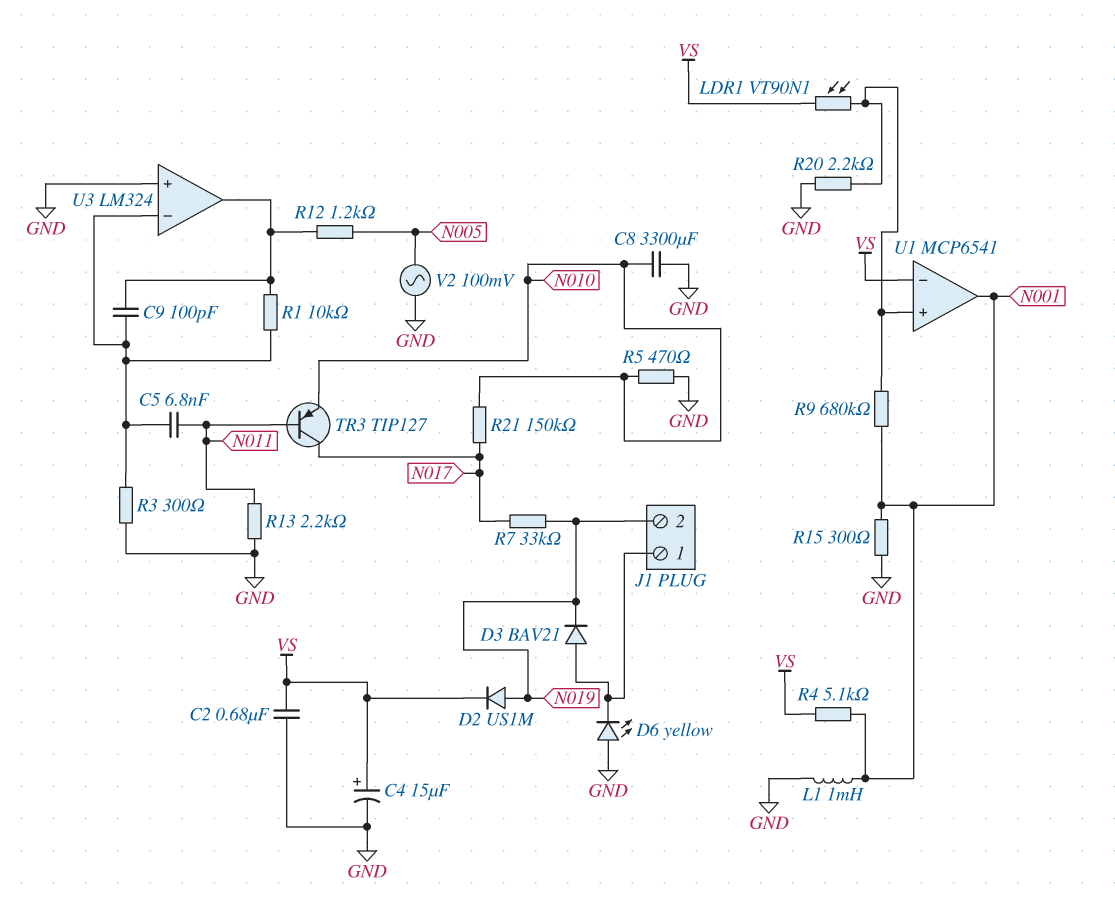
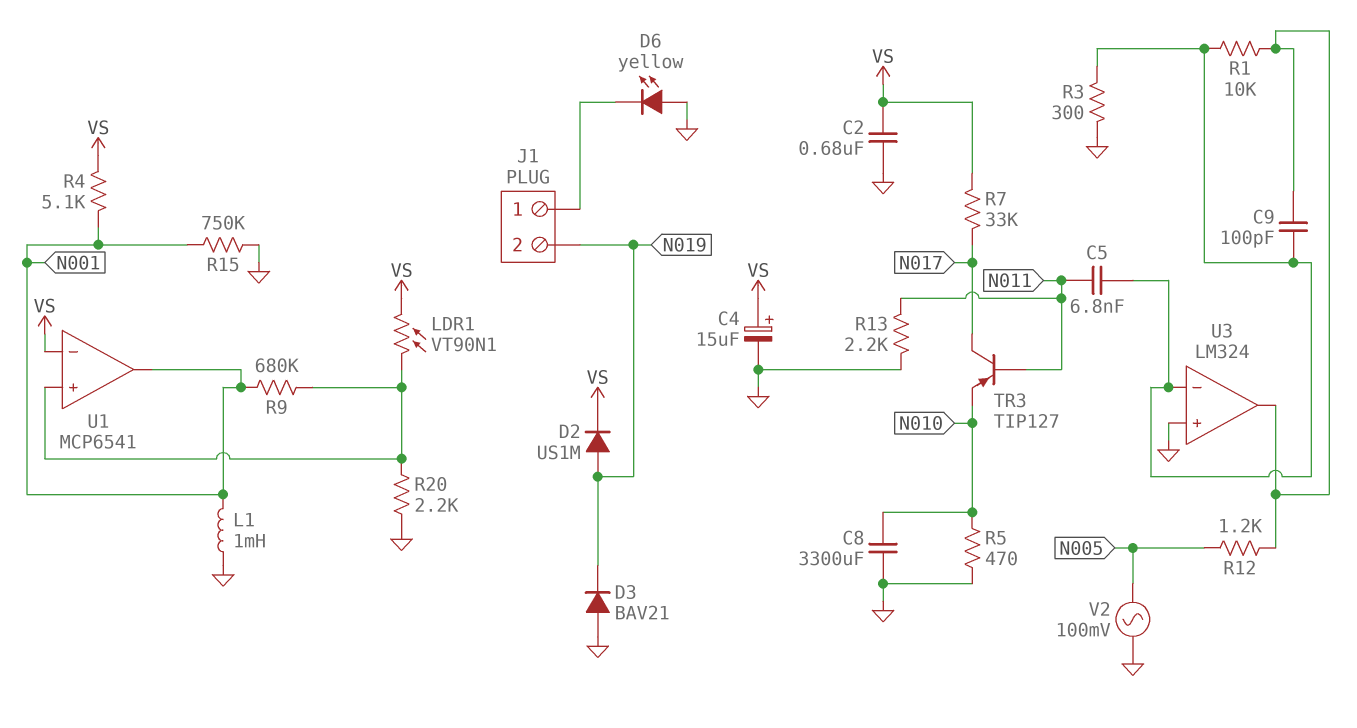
D3: diode BAV21 (A J1/1, K N019) -> diode BAV21 (A GND, K N019)
R7: 33k (N017, N019) -> 33k (N017, VS)
R15: 300 (GND, N001) -> 750k (GND, N001)
R21: 150k (N010, N017) -> none

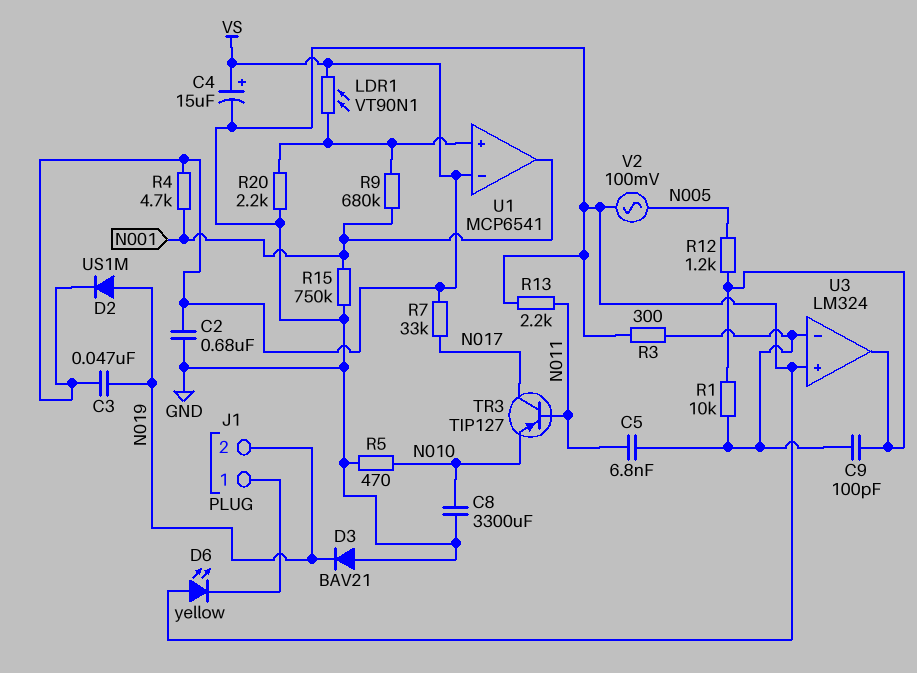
C3: none -> 47nF (N019, VS)
L1: 1mH (GND, N001) -> none
R4: 5.1k (N001, VS) -> 4.7k (N001, VS)

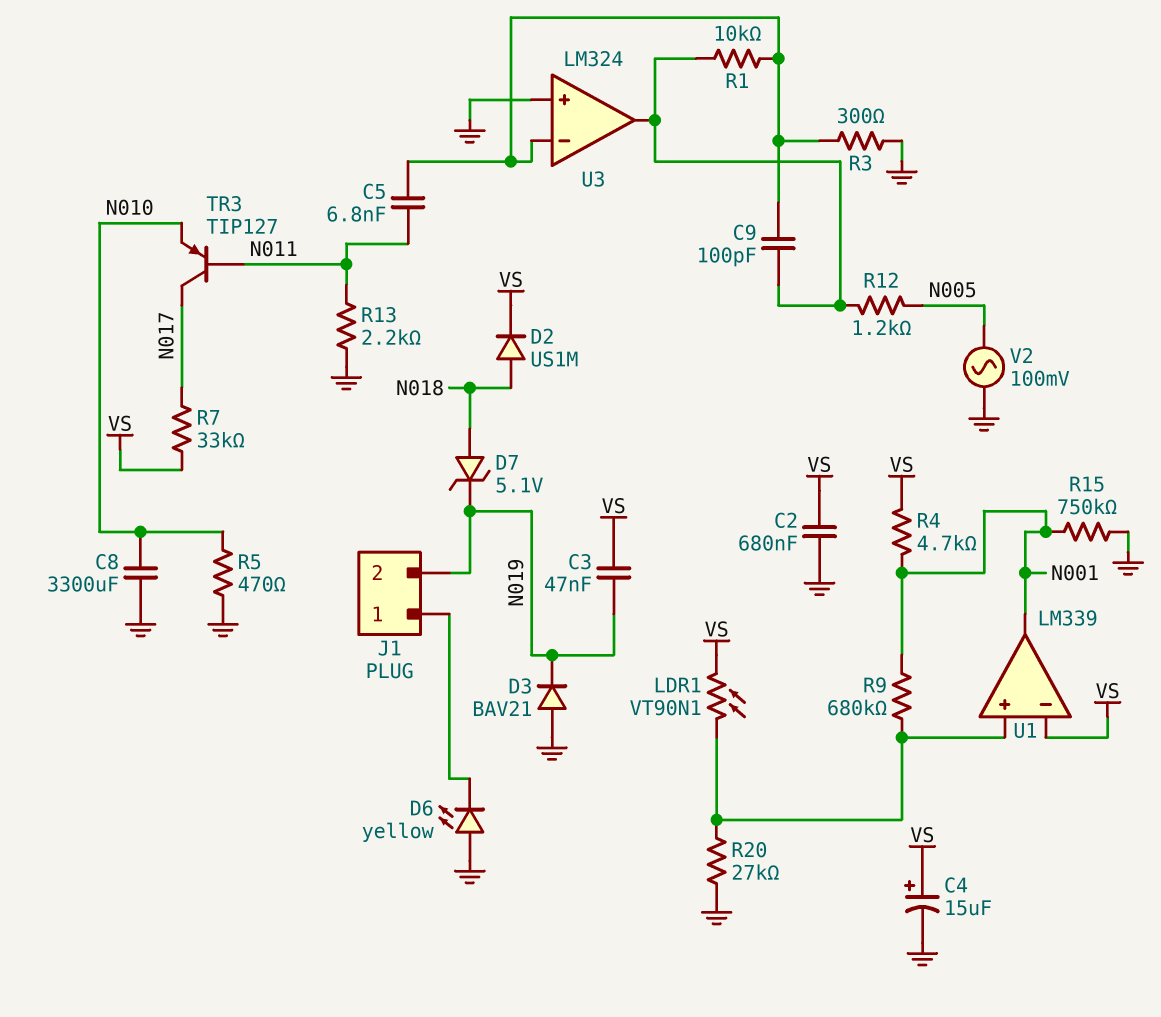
D2: diode US1M (A N019, K VS) -> diode US1M (A N018, K VS)
D7: none -> zener 5.1V (A N018, K N019)
R20: 2.2k (GND, U1/in+) -> 27k (GND, U1/in+)
U1: MCP6541 -> LM339

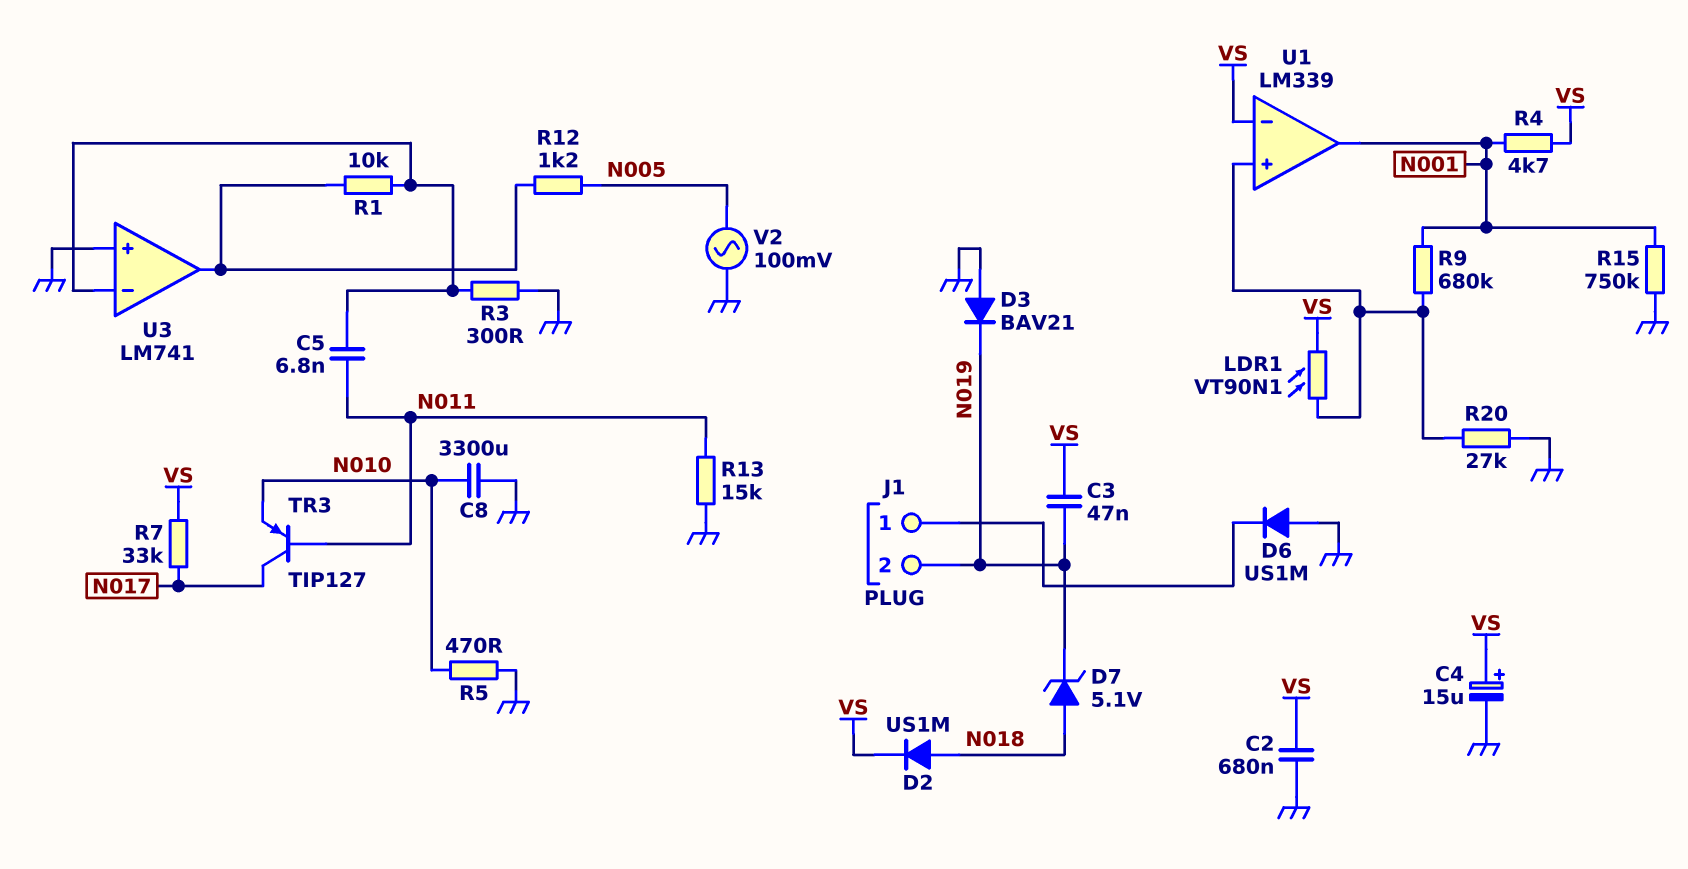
C9: 100pF (U3/in-, U3/out) -> none
D6: LED yellow (A GND, K J1/1) -> diode US1M (A GND, K J1/1)
R13: 2.2k (GND, N011) -> 15k (GND, N011)
U3: LM324 -> LM741

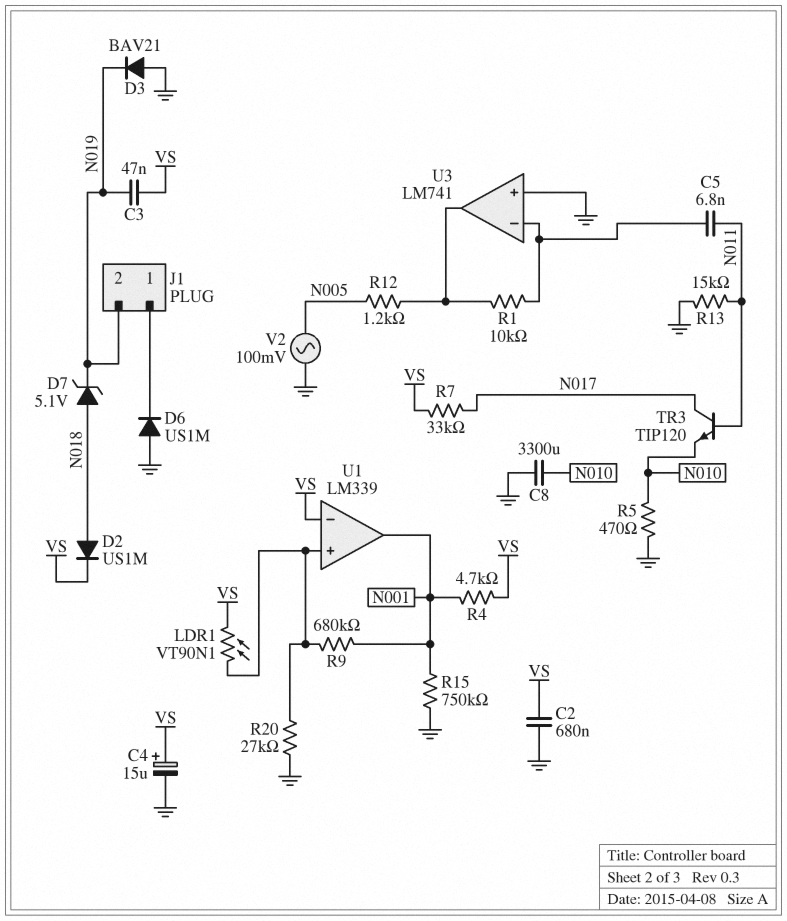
R3: 300 (GND, U3/in-) -> none
TR3: PNP TIP127 (B N011, C N017, E N010) -> NPN TIP120 (B N011, C N017, E N010)

